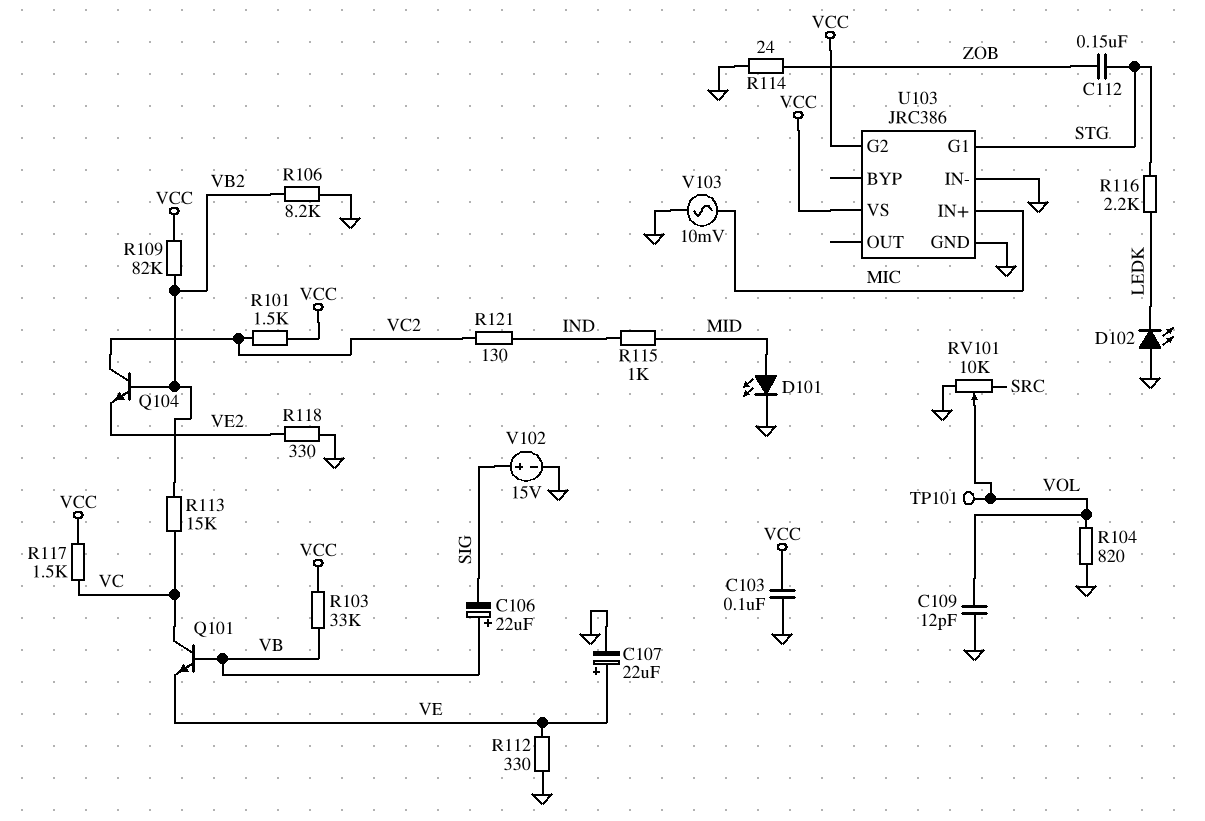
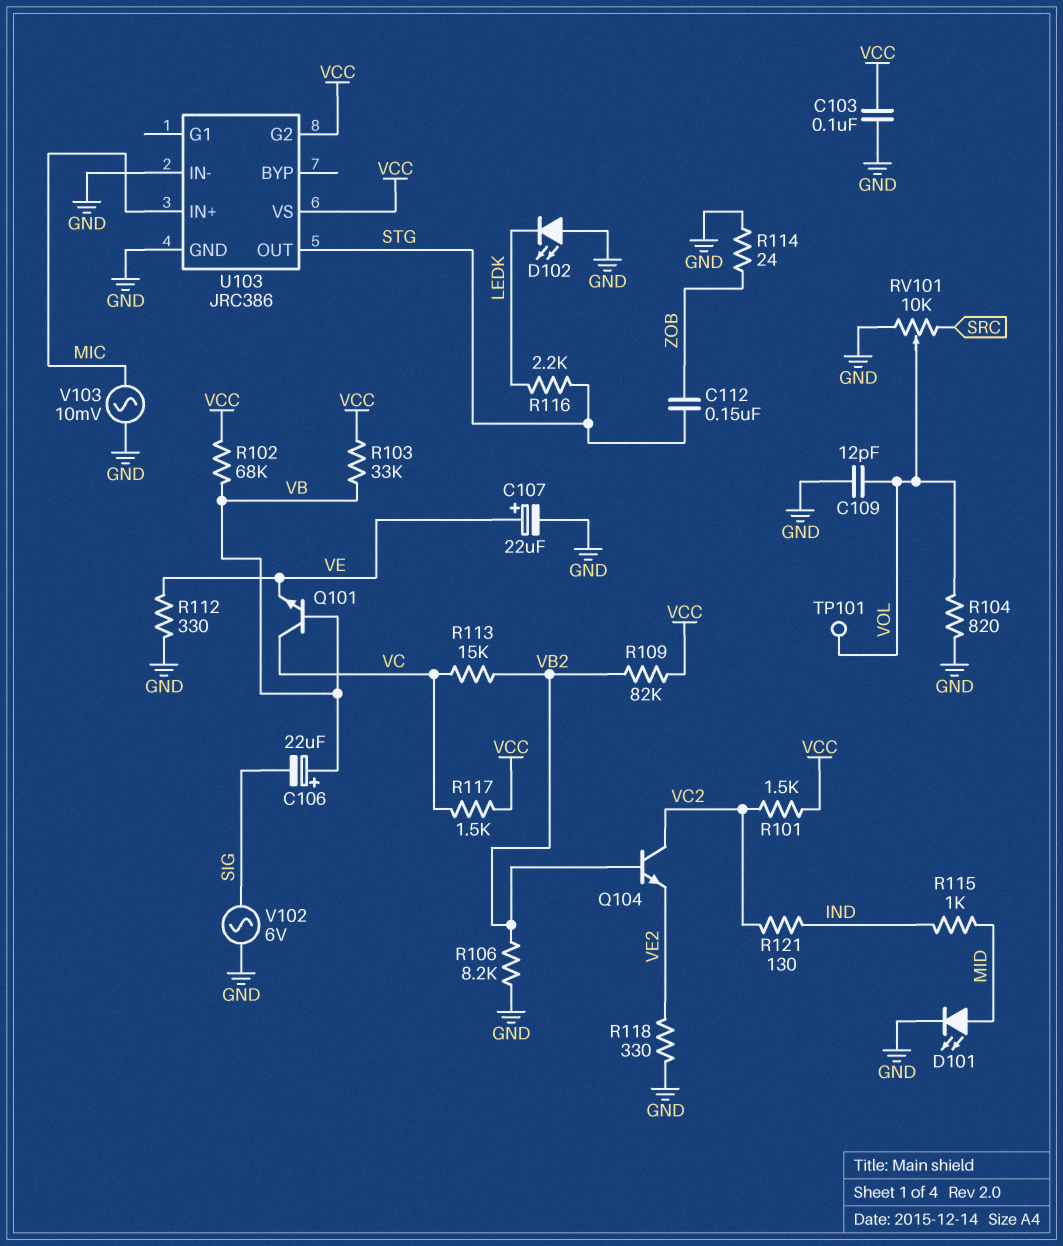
R102: none -> 68k (VB, VCC)
U103 pin G1: STG -> none
U103 pin OUT: none -> STG
V102: 15V (plus SIG, minus GND) -> AC 6V (GND, SIG)

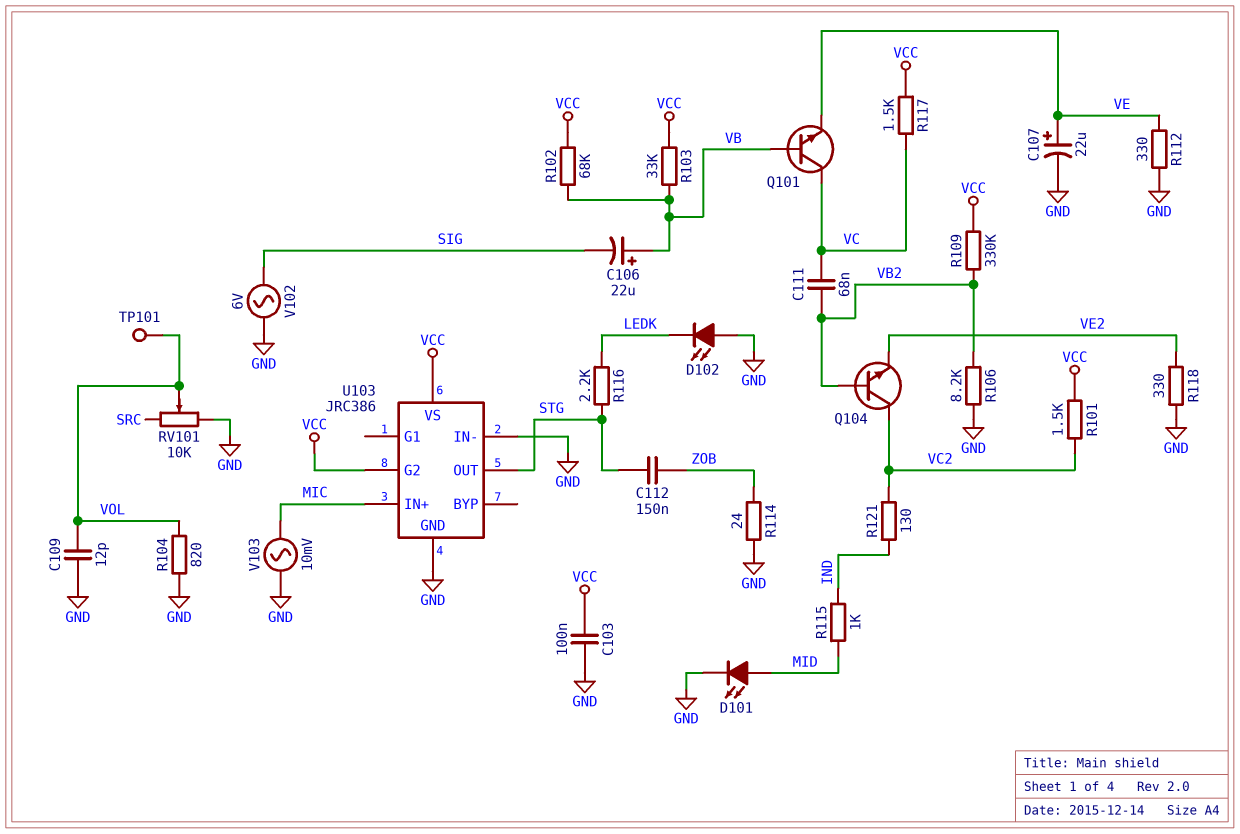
C111: none -> 68nF (VB2, VC)
R109: 82k (VB2, VCC) -> 330k (VB2, VCC)
R113: 15k (VB2, VC) -> none

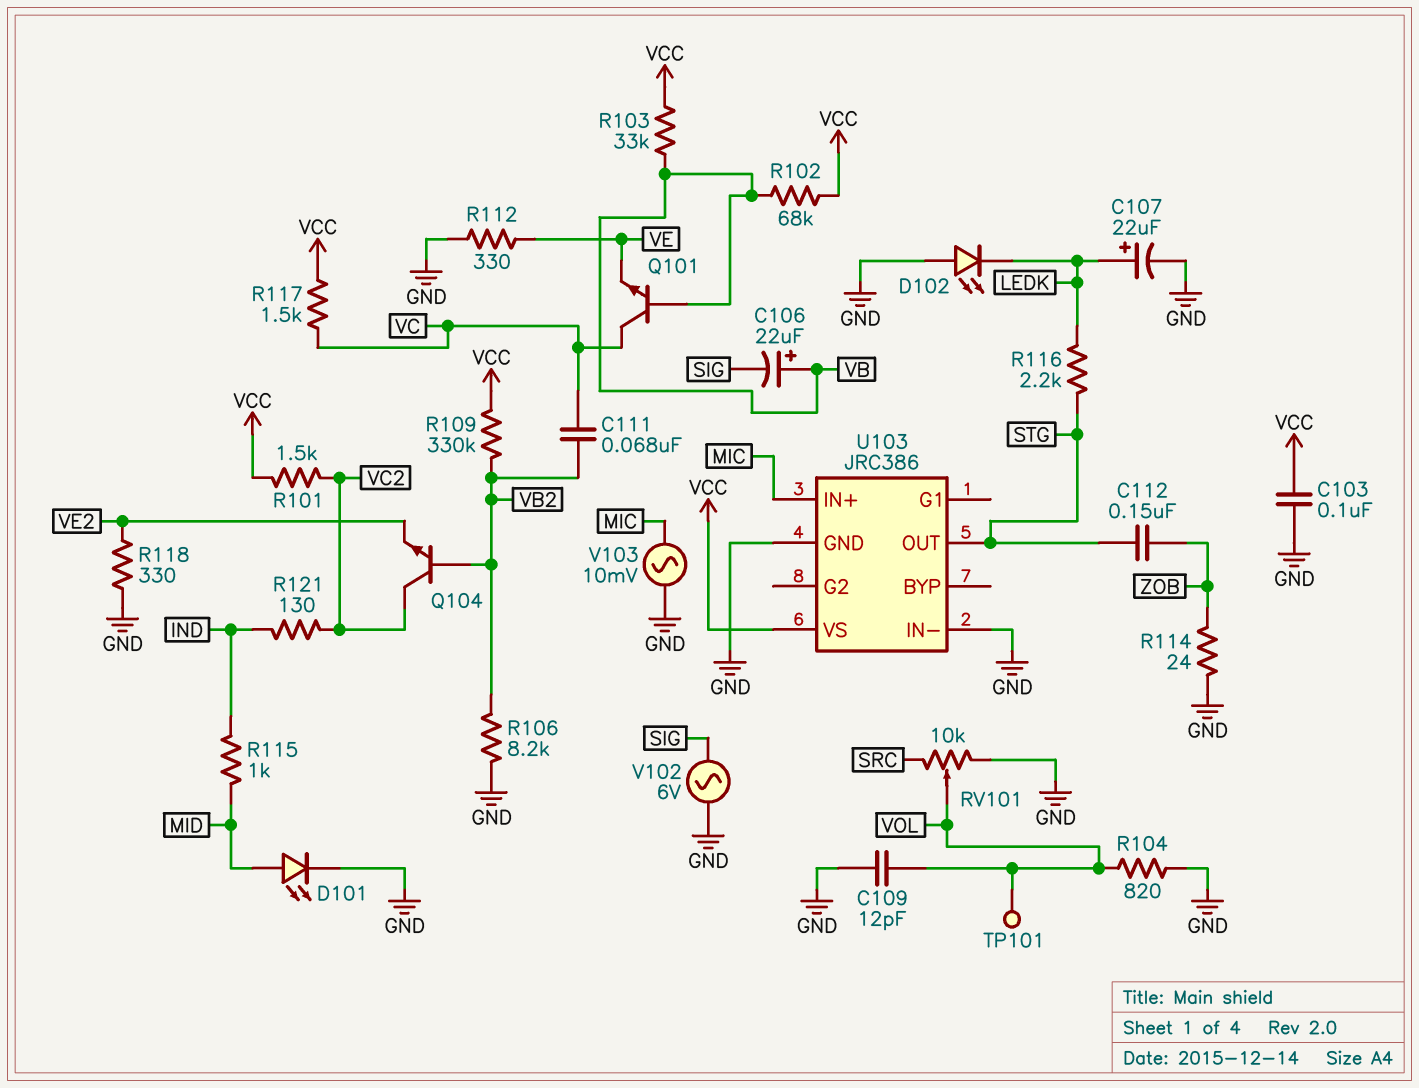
C107: 22uF (plus VE, minus GND) -> 22uF (plus LEDK, minus GND)
U103 pin G2: VCC -> none

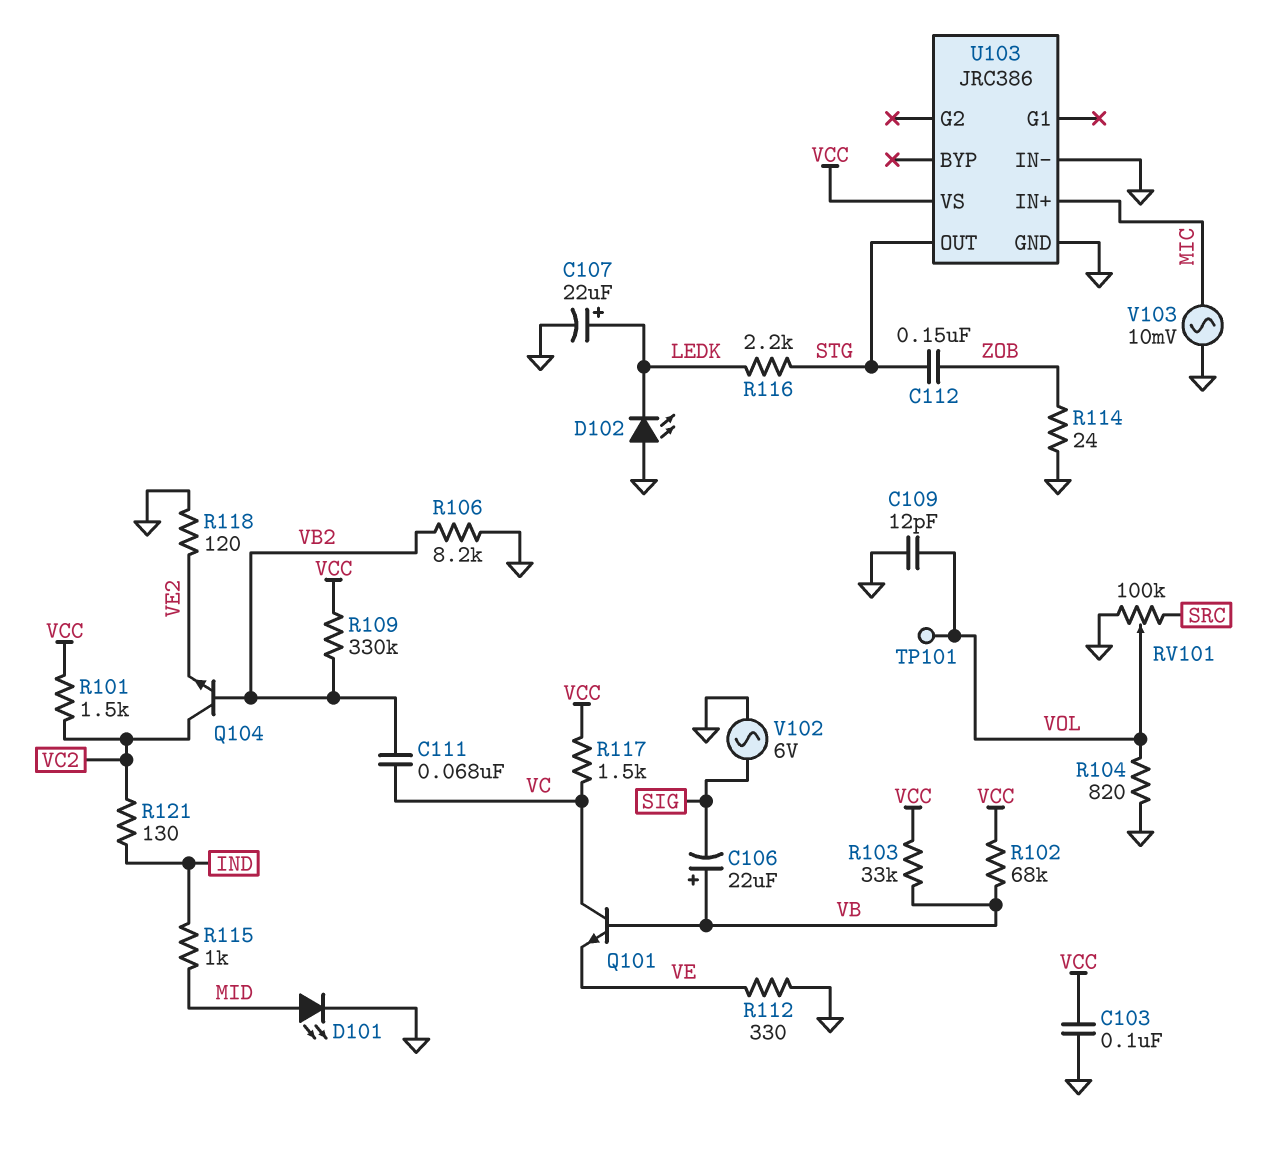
R118: 330 (GND, VE2) -> 120 (GND, VE2)
RV101: 10k (GND, SRC, wiper VOL) -> 100k (GND, SRC, wiper VOL)

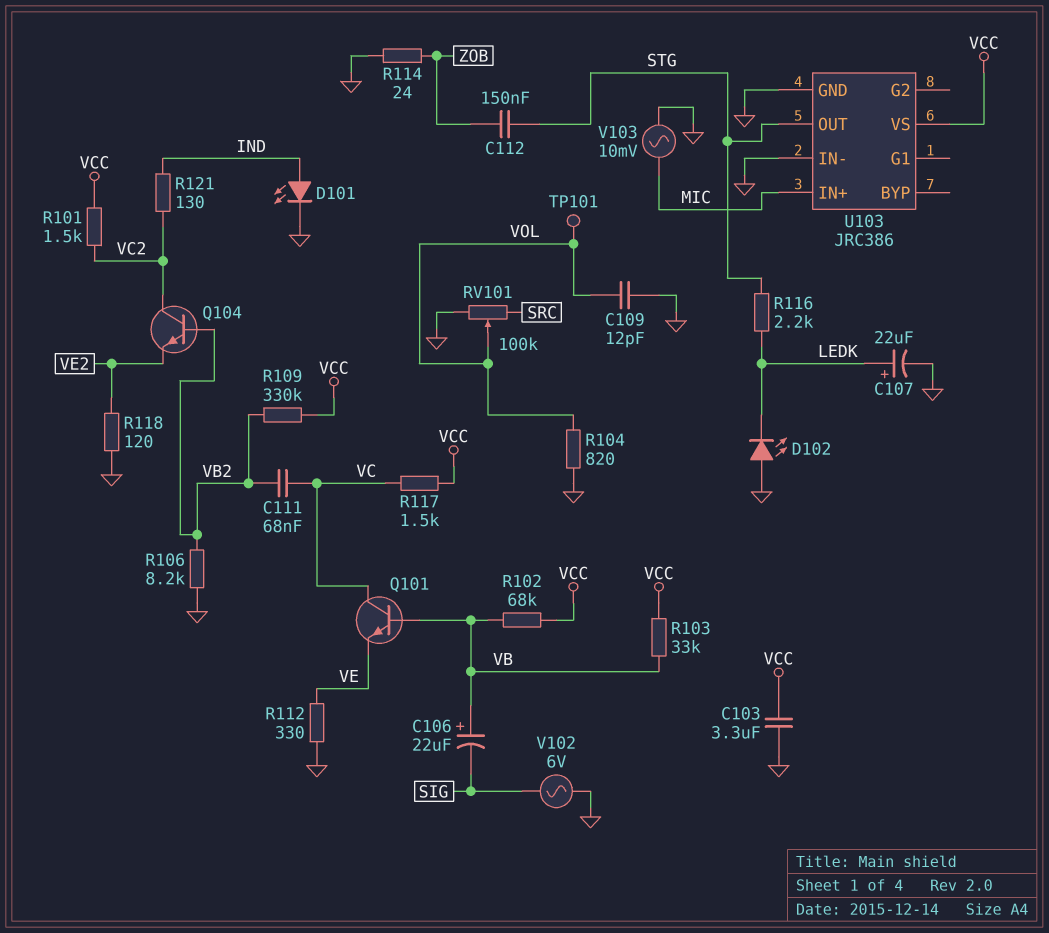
C103: 100nF (GND, VCC) -> 3.3uF (GND, VCC)
D101: LED (A MID, K GND) -> LED (A IND, K GND)
R115: 1k (IND, MID) -> none

